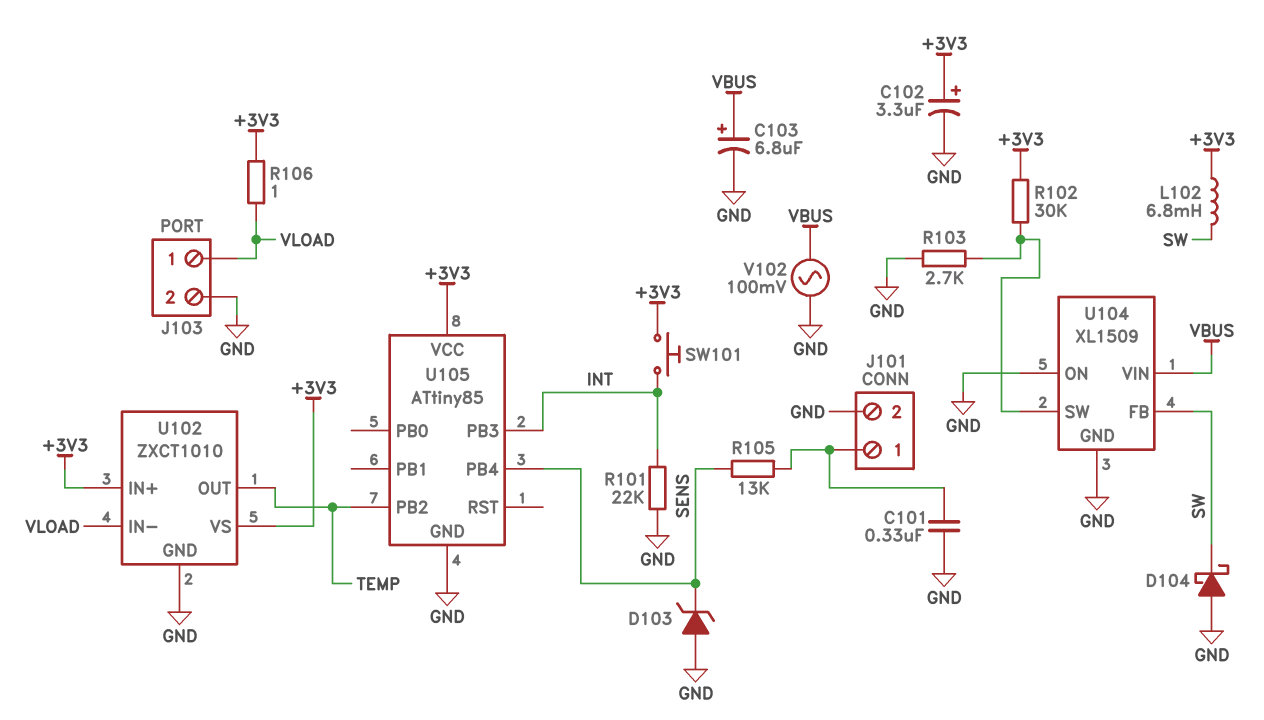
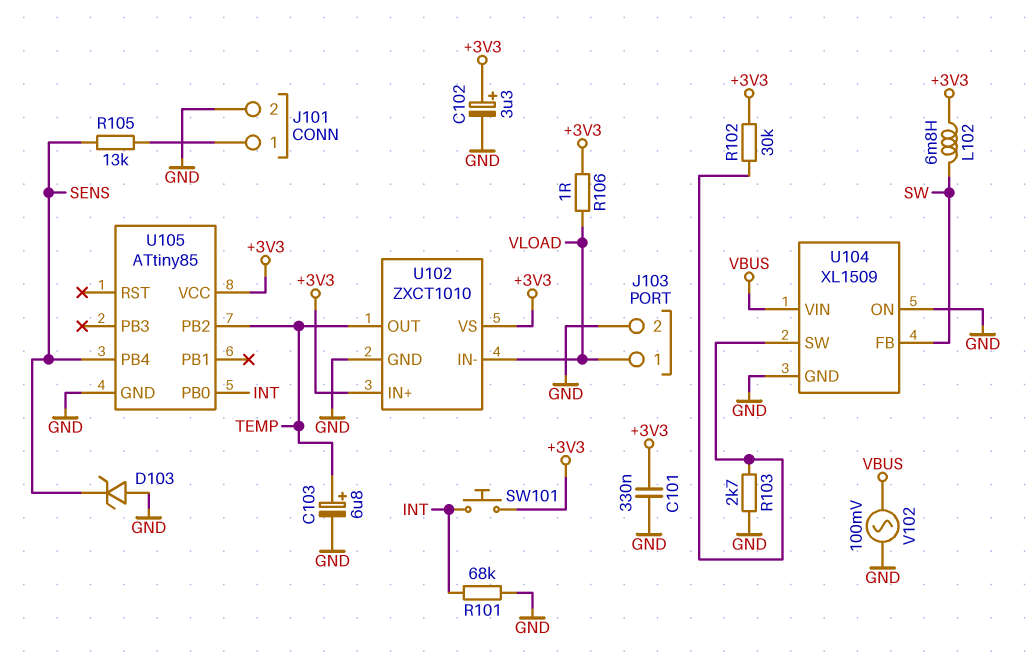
C101: 330nF (GND, J101/1) -> 330nF (+3V3, GND)
C103: 6.8uF (plus VBUS, minus GND) -> 6.8uF (plus TEMP, minus GND)
D104: schottky (A GND, K SW) -> none
R101: 22k (GND, INT) -> 68k (GND, INT)
U105 pin PB0: none -> INT
U105 pin PB3: INT -> none

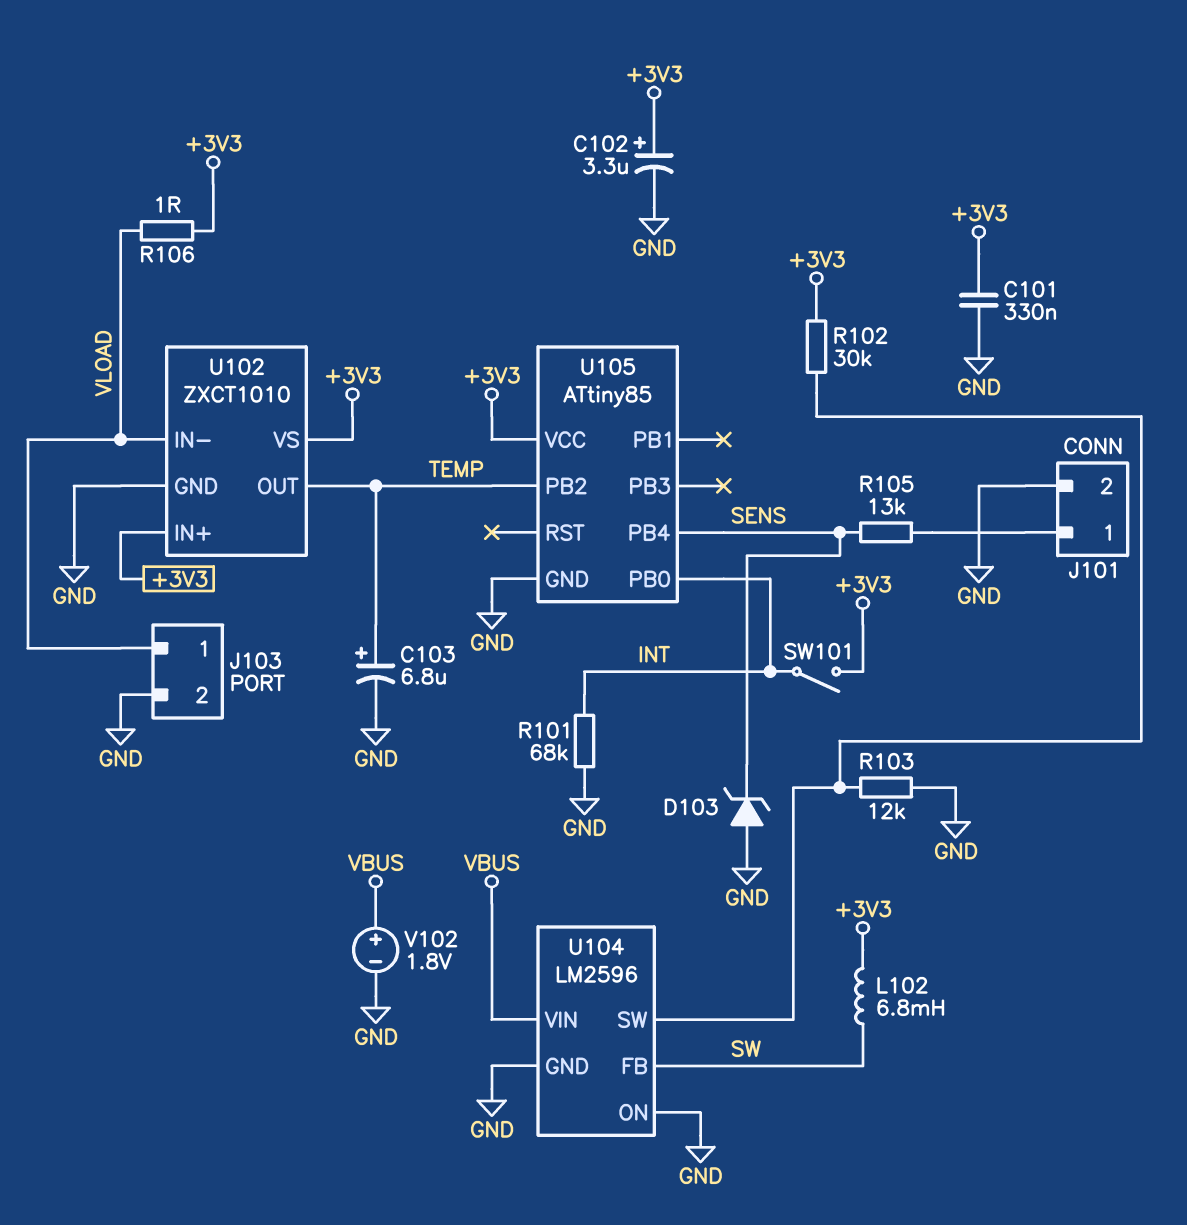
R103: 2.7k (GND, U104/SW) -> 12k (GND, U104/SW)
SW101: button (+3V3, INT) -> switch (+3V3, INT)
U104: XL1509 -> LM2596
V102: AC 100mV (GND, VBUS) -> 1.8V (plus VBUS, minus GND)

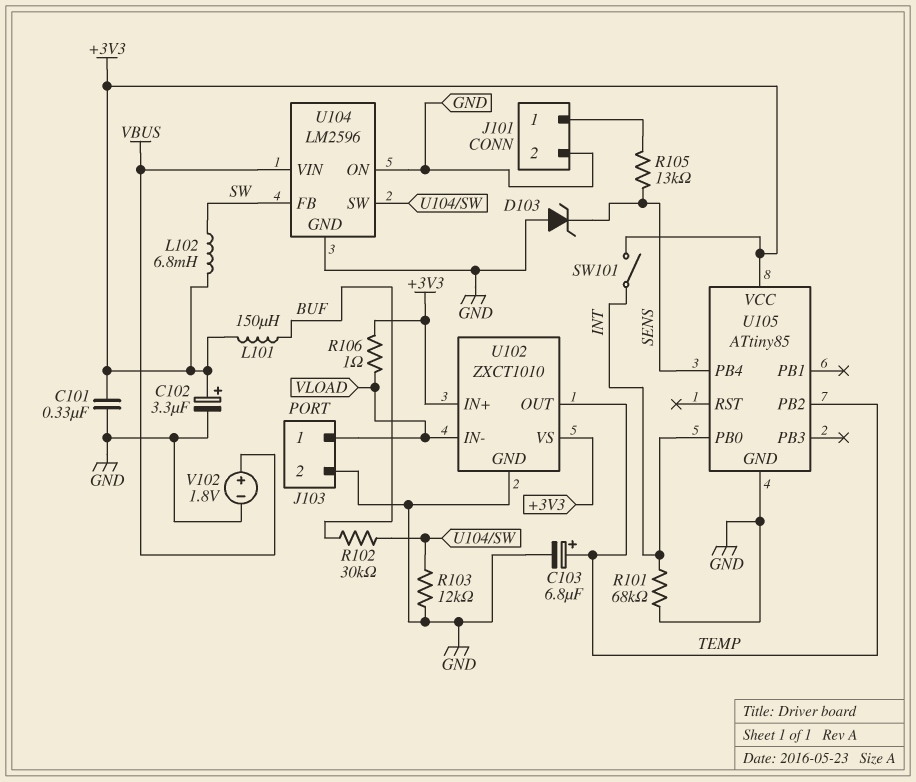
L101: none -> 150uH (+3V3, BUF)
R102: 30k (+3V3, U104/SW) -> 30k (BUF, U104/SW)

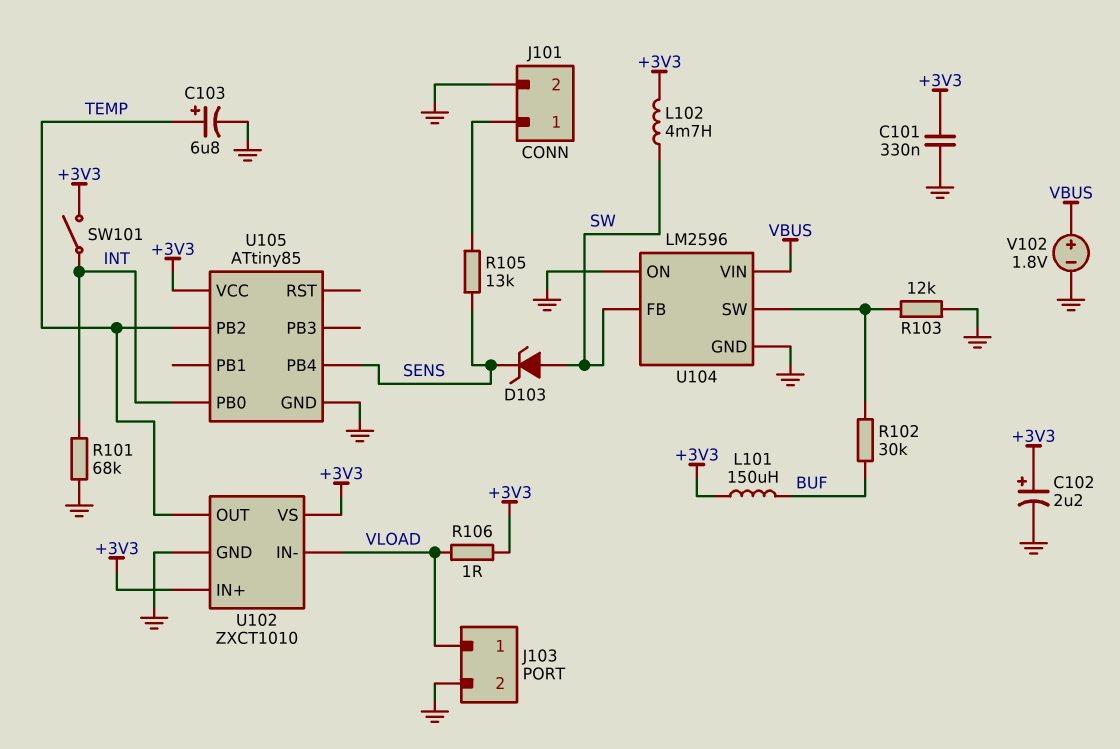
C102: 3.3uF (plus +3V3, minus GND) -> 2.2uF (plus +3V3, minus GND)
D103: zener (A GND, K SENS) -> zener (A SW, K SENS)
L102: 6.8mH (+3V3, SW) -> 4.7mH (+3V3, SW)

